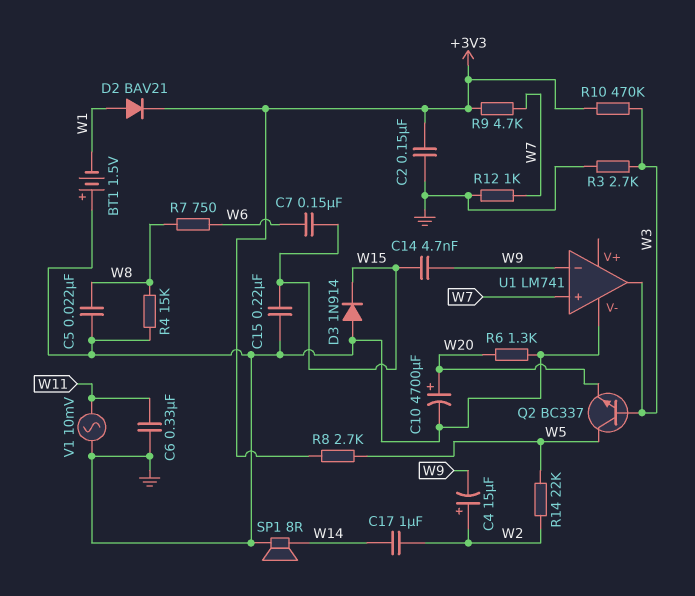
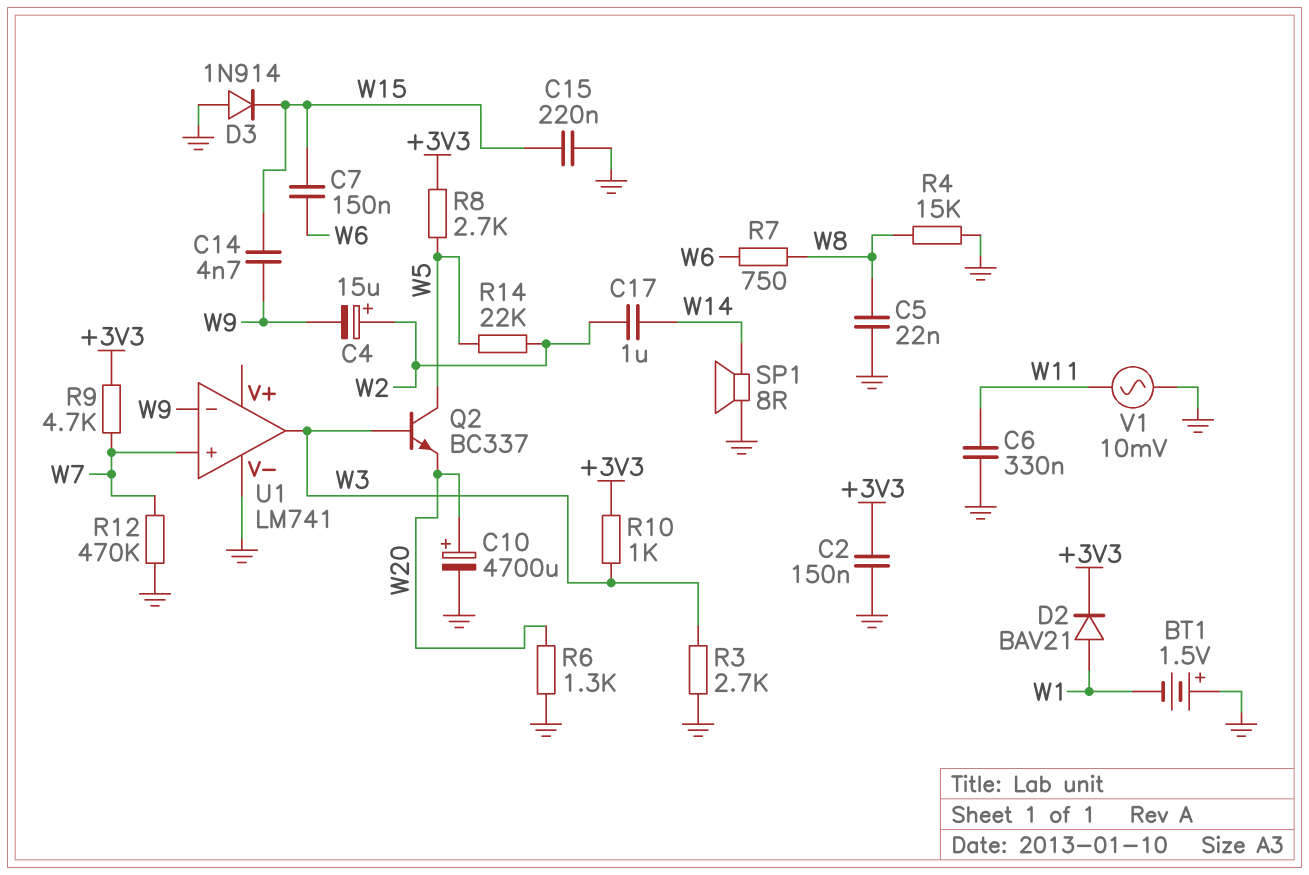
R10: 470k (+3V3, W3) -> 1k (+3V3, W3)
R12: 1k (GND, W7) -> 470k (GND, W7)

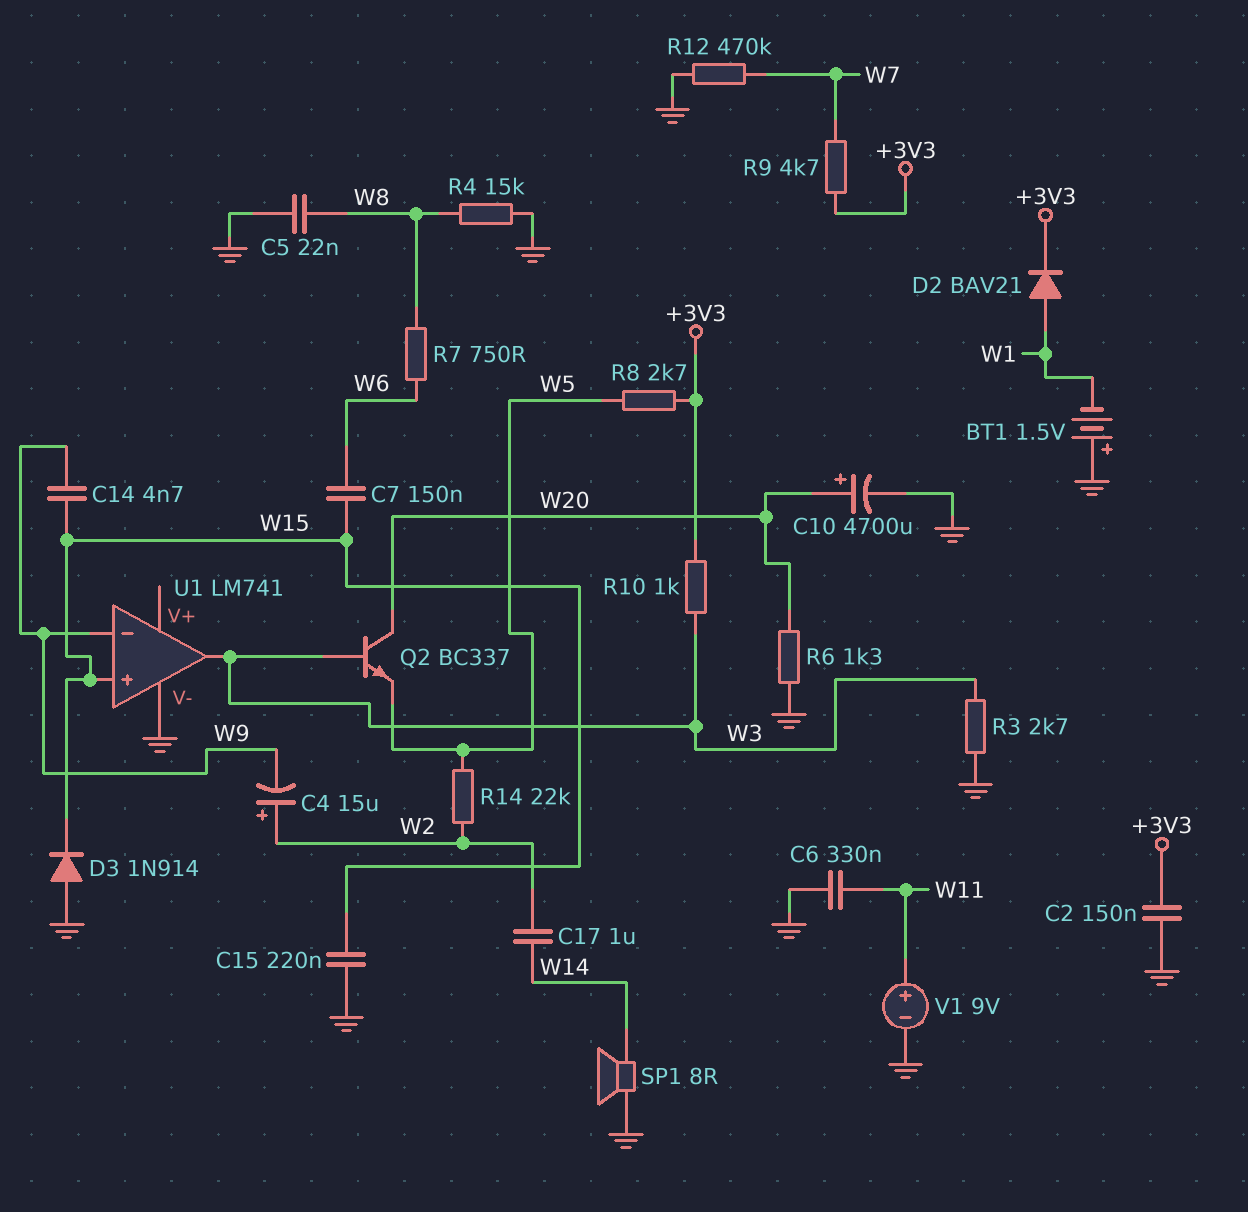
Q2: NPN BC337 (B W3, C W5, E W20) -> NPN BC337 (B W3, C W20, E W5)
U1 pin in+: W7 -> W15
V1: AC 10mV (GND, W11) -> 9V (plus W11, minus GND)

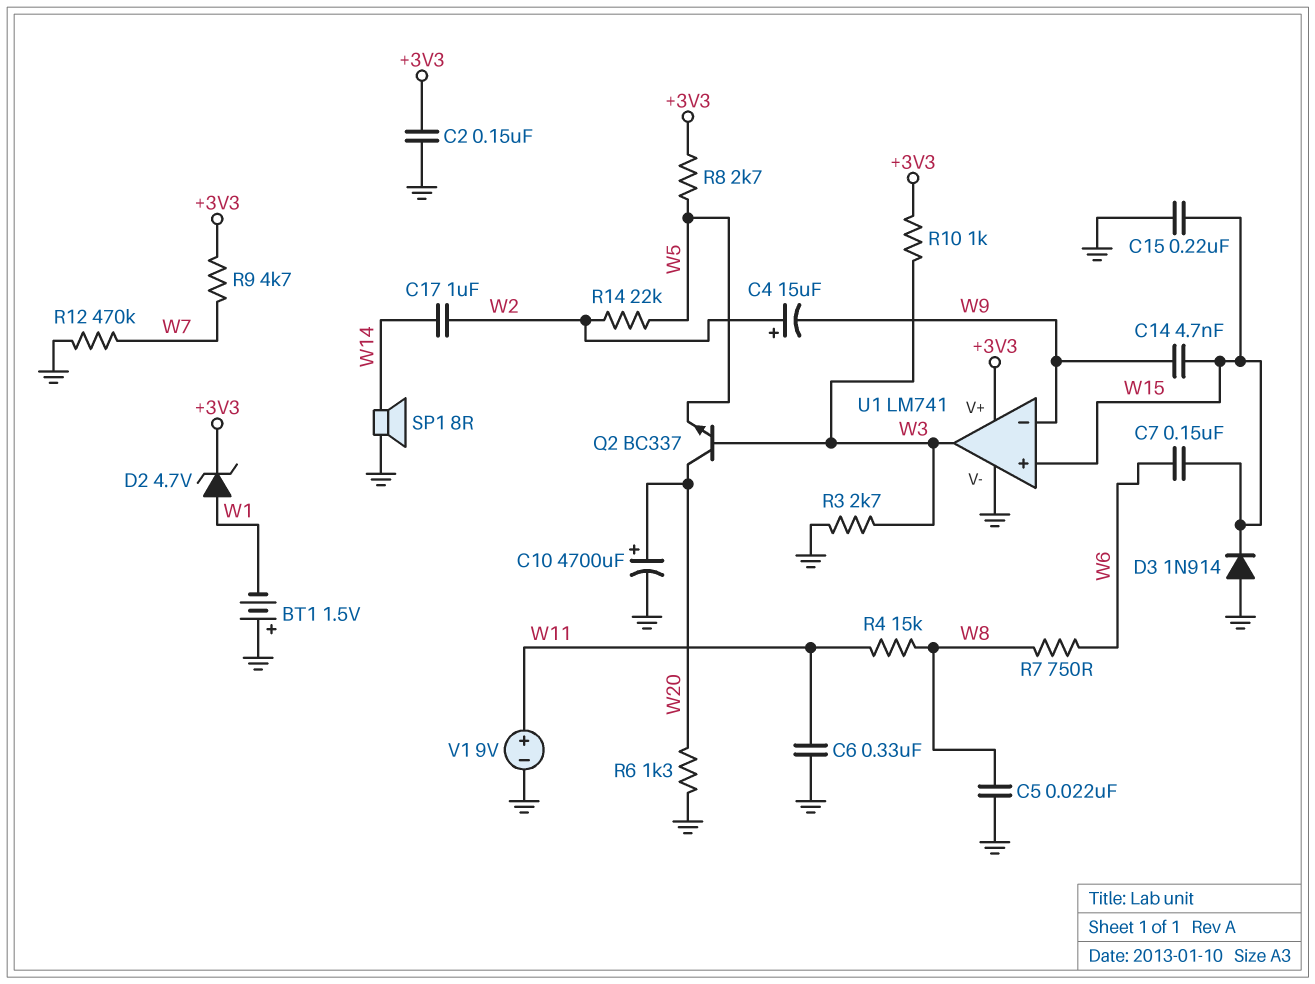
D2: diode BAV21 (A W1, K +3V3) -> zener 4.7V (A W1, K +3V3)
R4: 15k (GND, W8) -> 15k (W8, W11)
U1 pin V+: none -> +3V3

